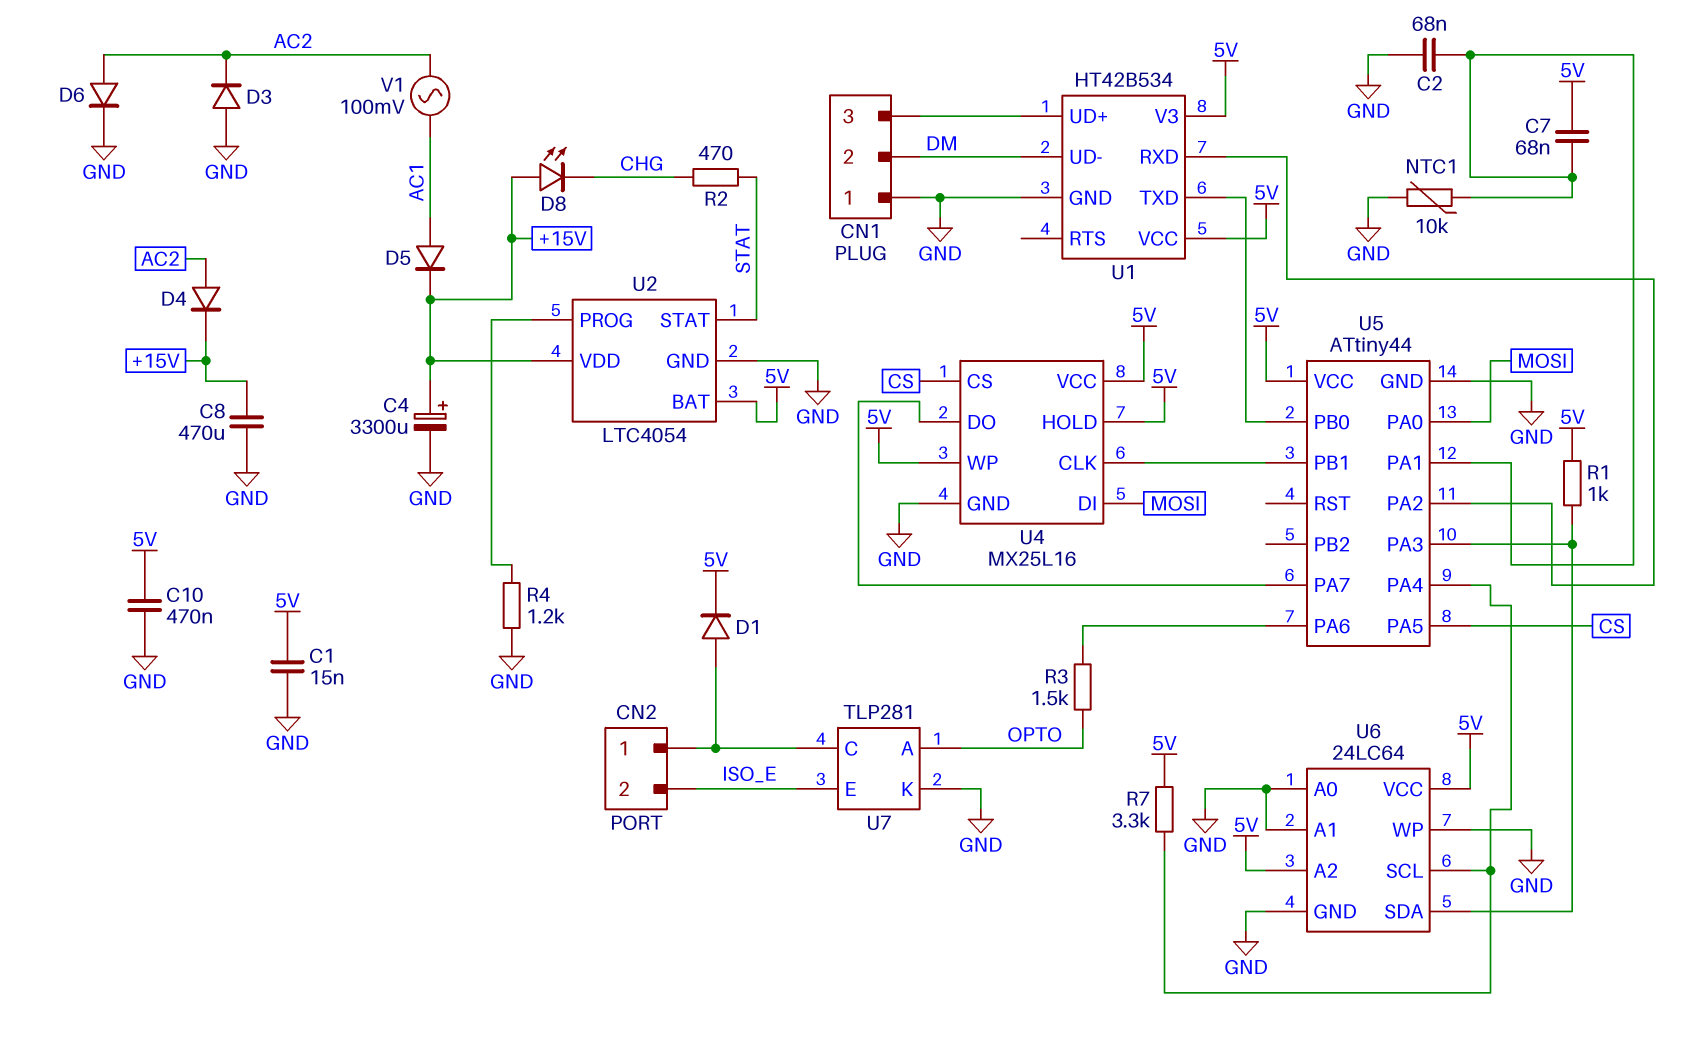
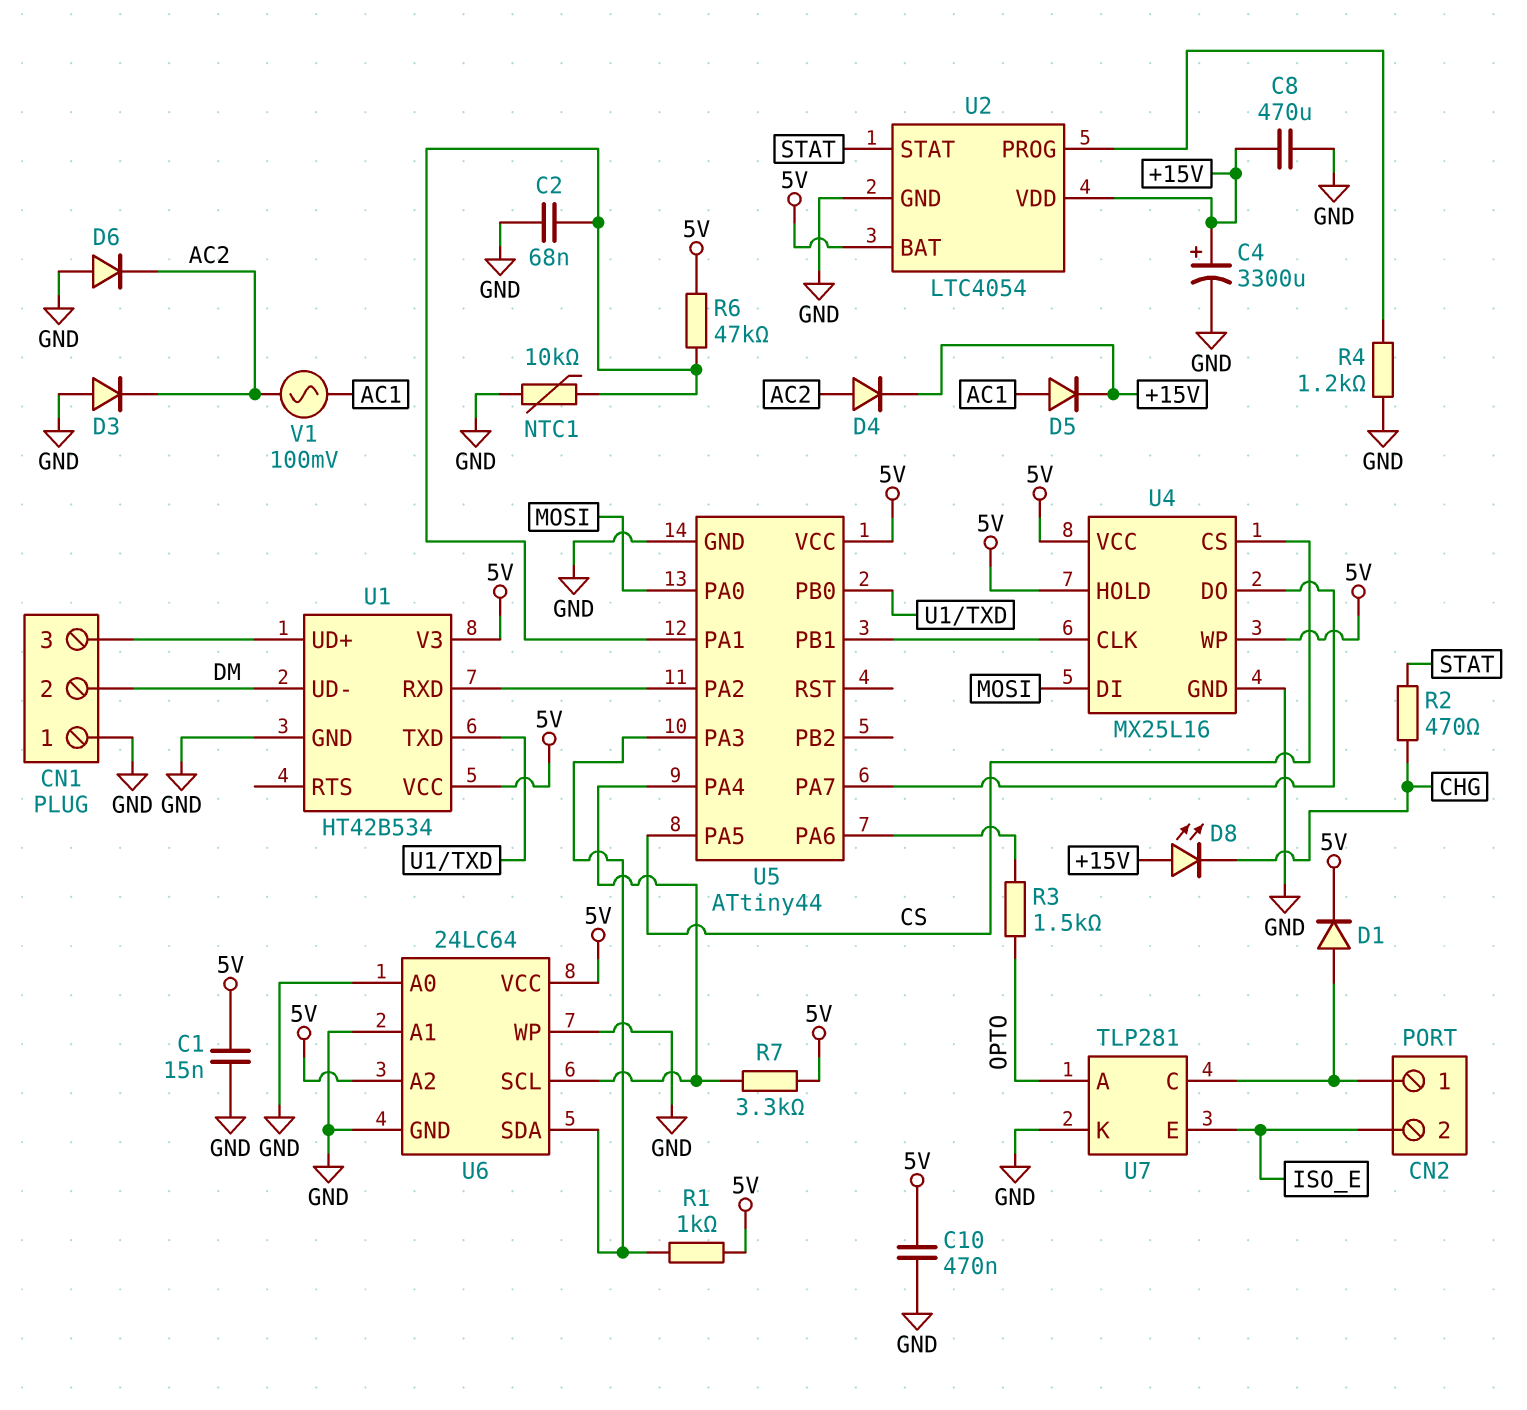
C7: 68nF (5V, U5/PA1) -> none
D6: diode (A AC2, K GND) -> diode (A GND, K AC2)
R6: none -> 47k (5V, U5/PA1)

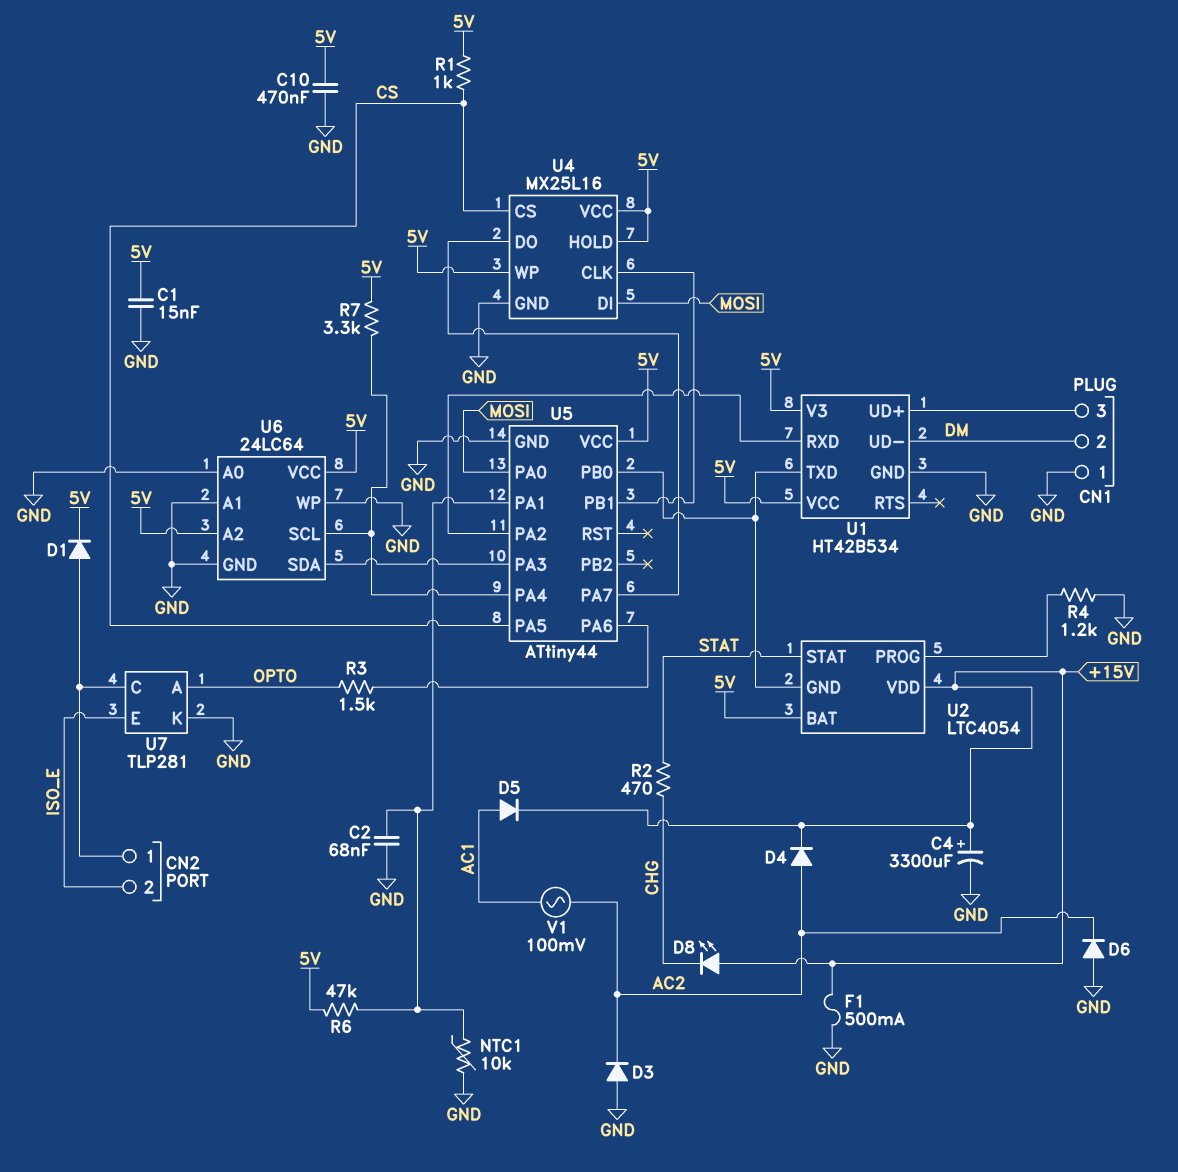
C8: 470uF (+15V, GND) -> none
F1: none -> 500mA (+15V, GND)
R1: 1k (5V, U5/PA3) -> 1k (5V, CS)
U2 pin GND: GND -> U1/TXD

